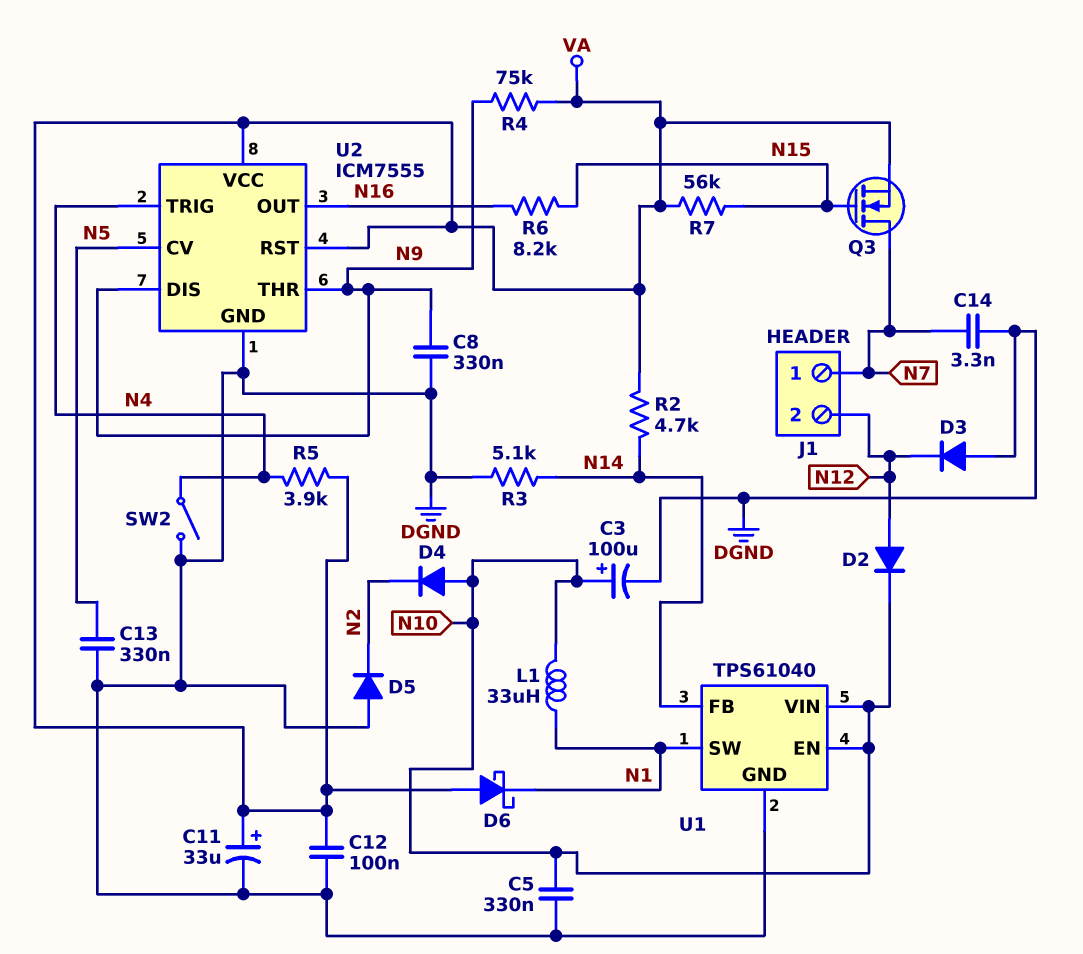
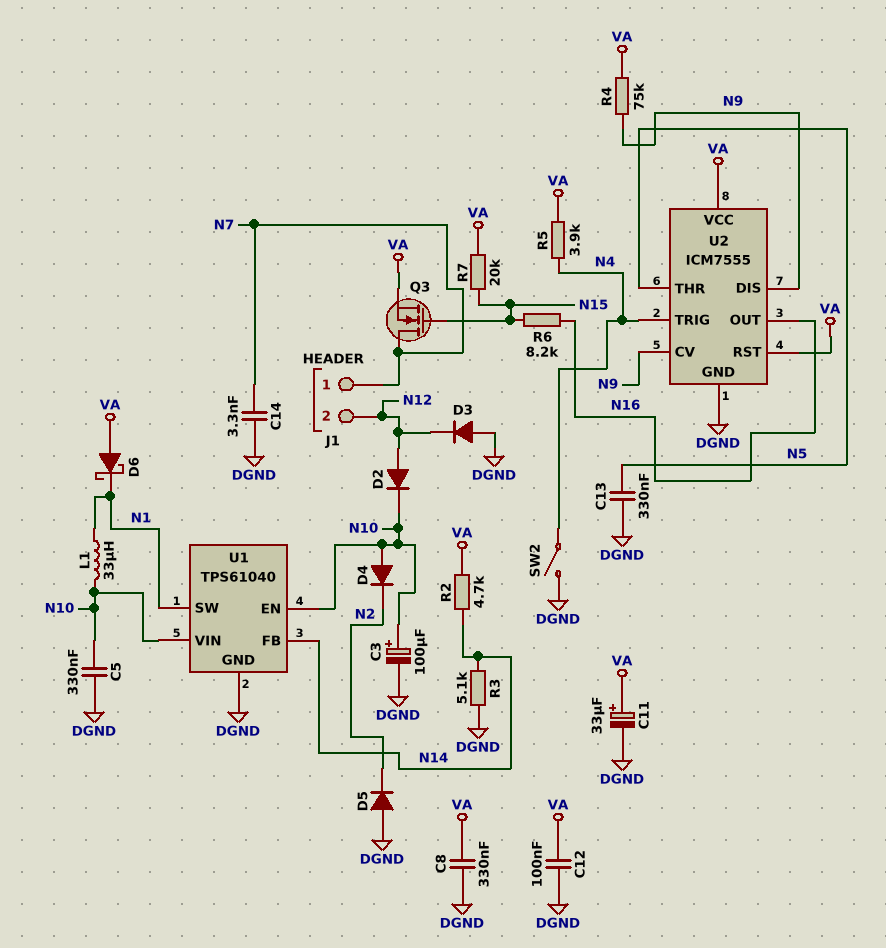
C8: 330nF (DGND, N9) -> 330nF (DGND, VA)
R7: 56k (N15, VA) -> 20k (N15, VA)
U2 pin CV: N5 -> N9
U2 pin THR: N9 -> N5

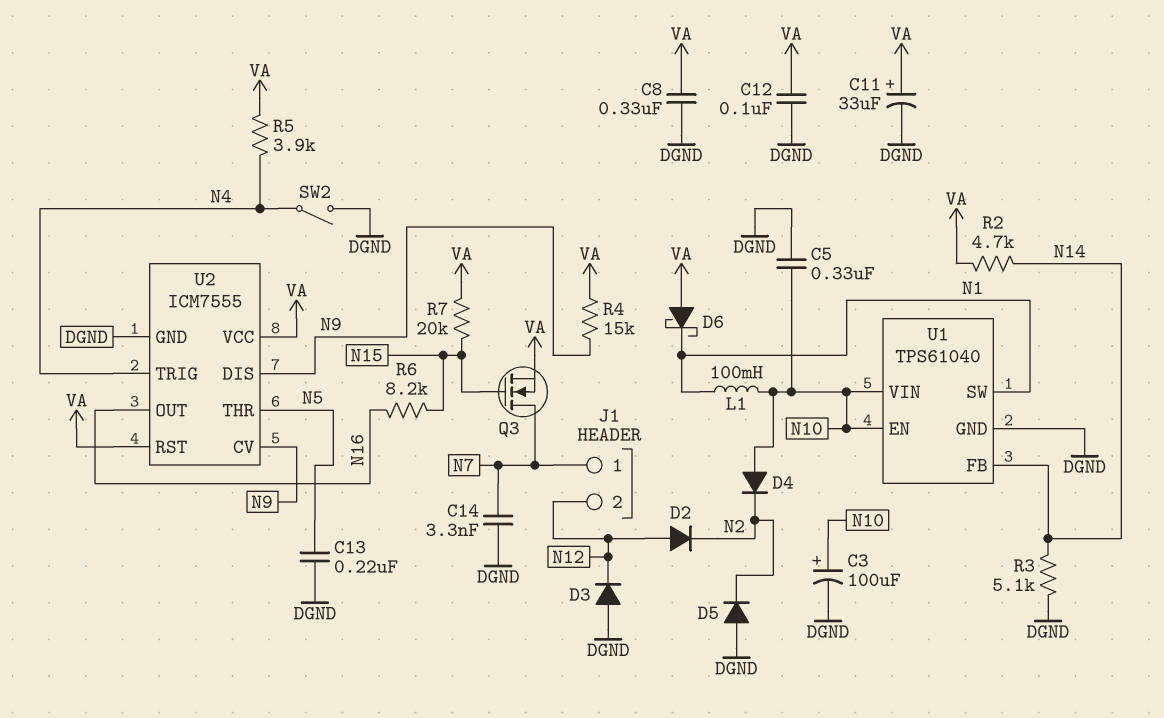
C13: 330nF (DGND, N5) -> 220nF (DGND, N5)
D2: diode (A N12, K N10) -> diode (A N12, K N2)
L1: 33uH (N1, N10) -> 100mH (N1, N10)
R4: 75k (N9, VA) -> 15k (N9, VA)

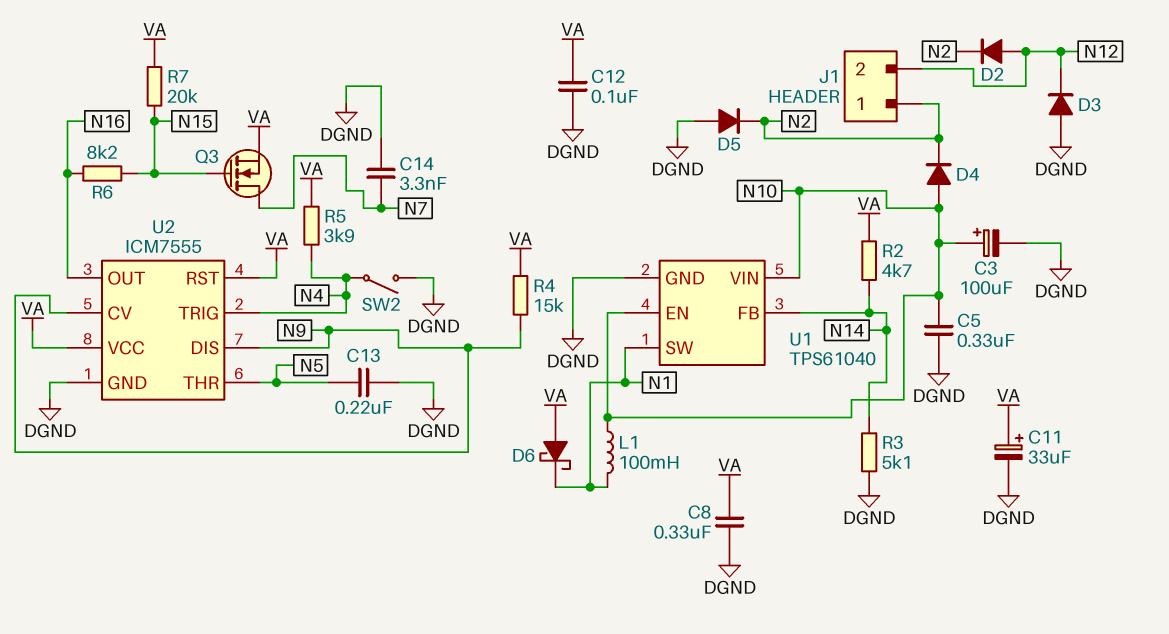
J1 pin 1: N7 -> N2

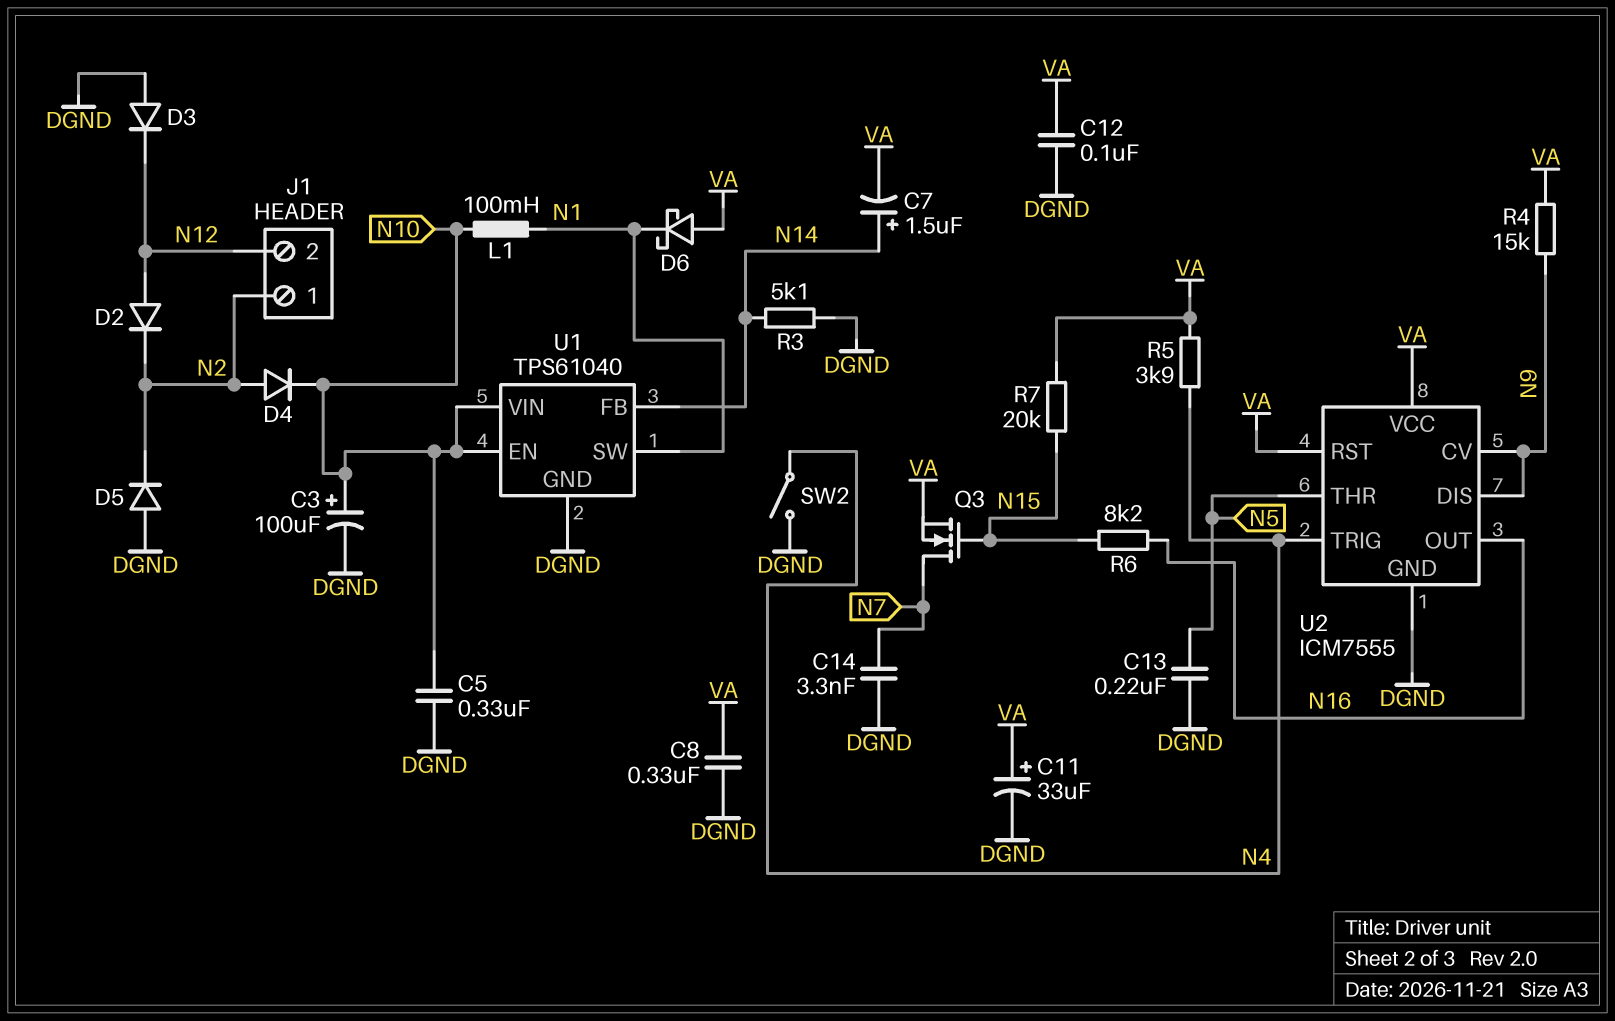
C7: none -> 1.5uF (plus N14, minus VA)
D4: diode (A N10, K N2) -> diode (A N2, K N10)
R2: 4.7k (N14, VA) -> none

